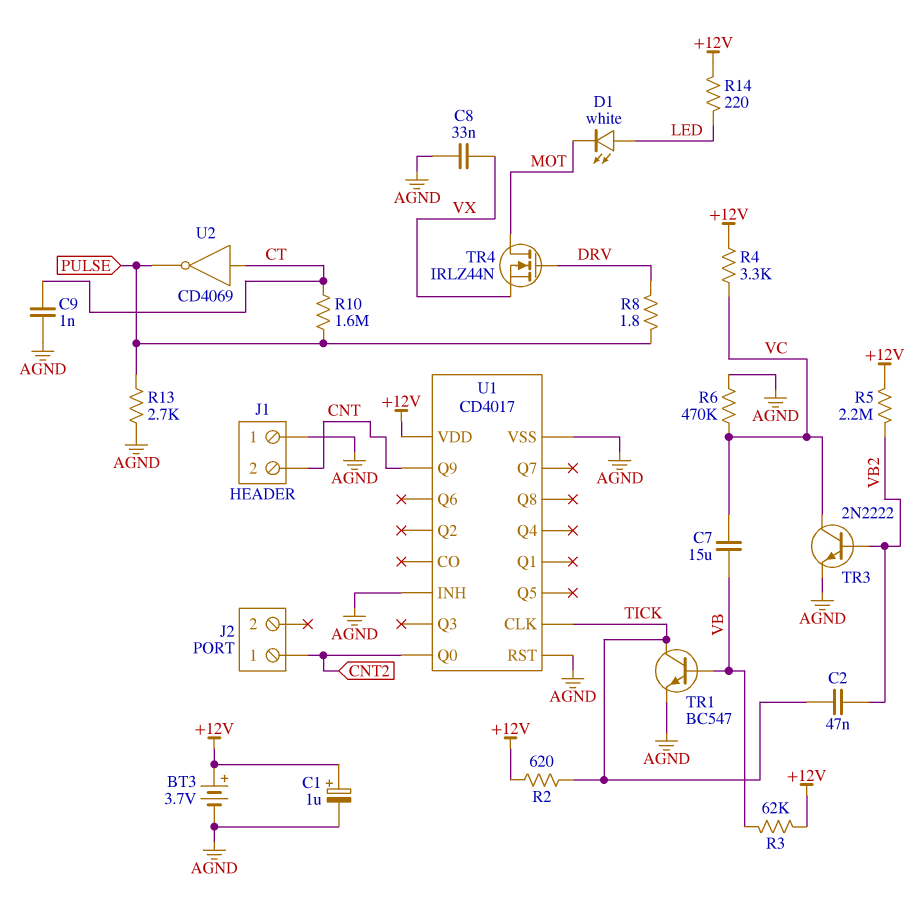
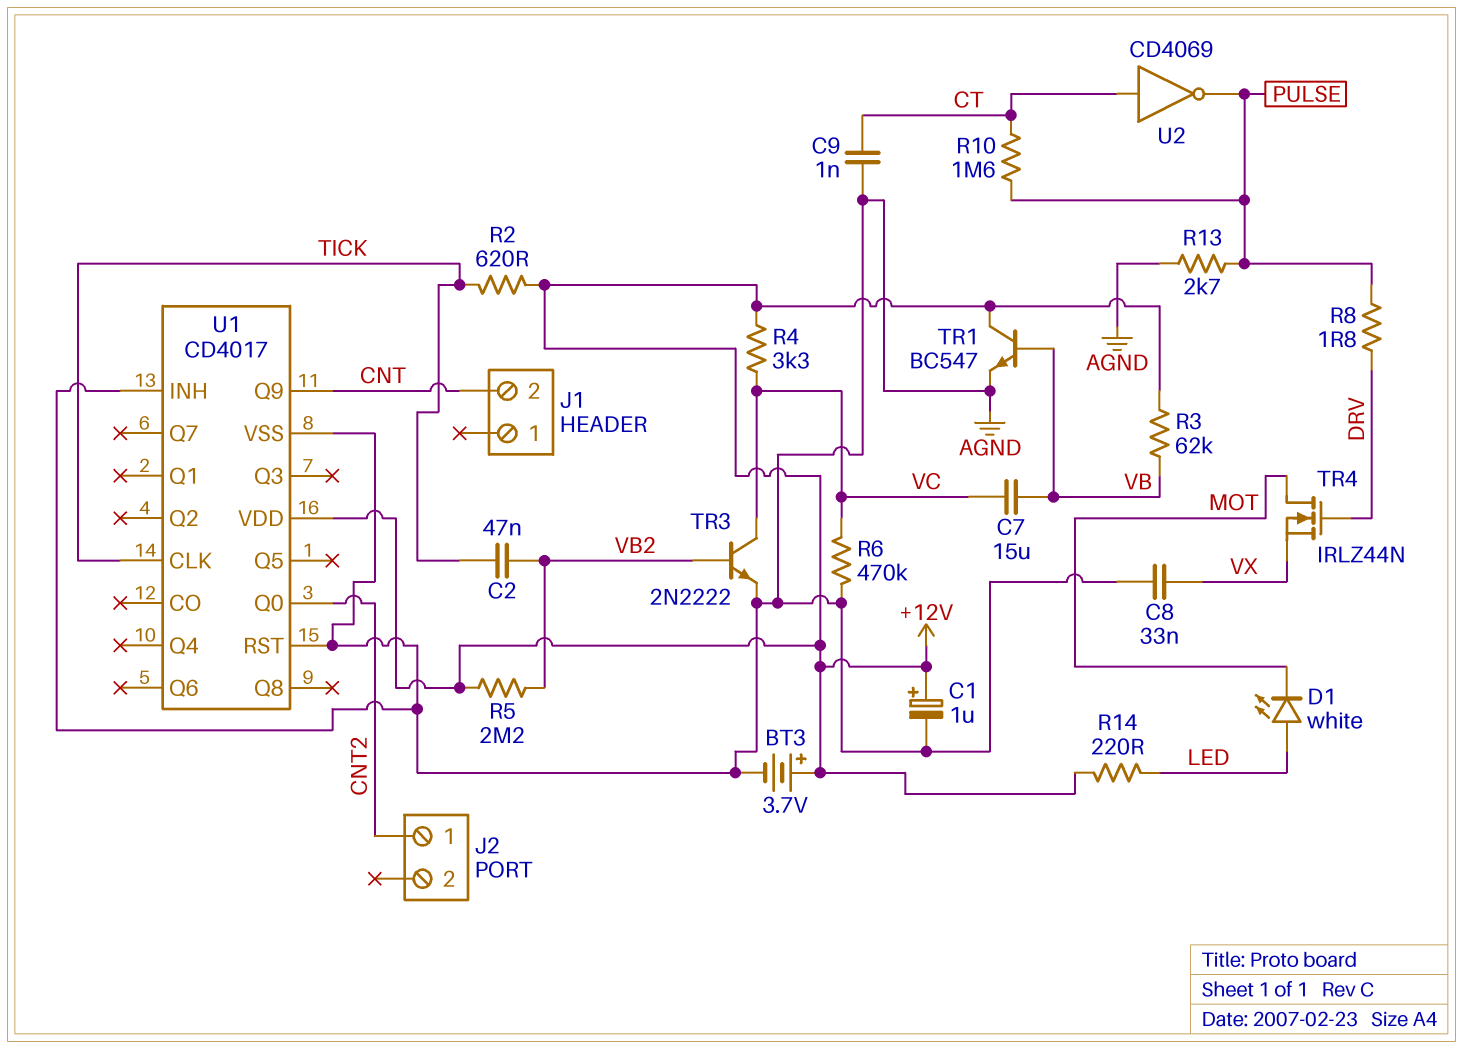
J1 pin 1: AGND -> none
TR1: NPN BC547 (B VB, C TICK, E AGND) -> NPN BC547 (B VB, C +12V, E AGND)

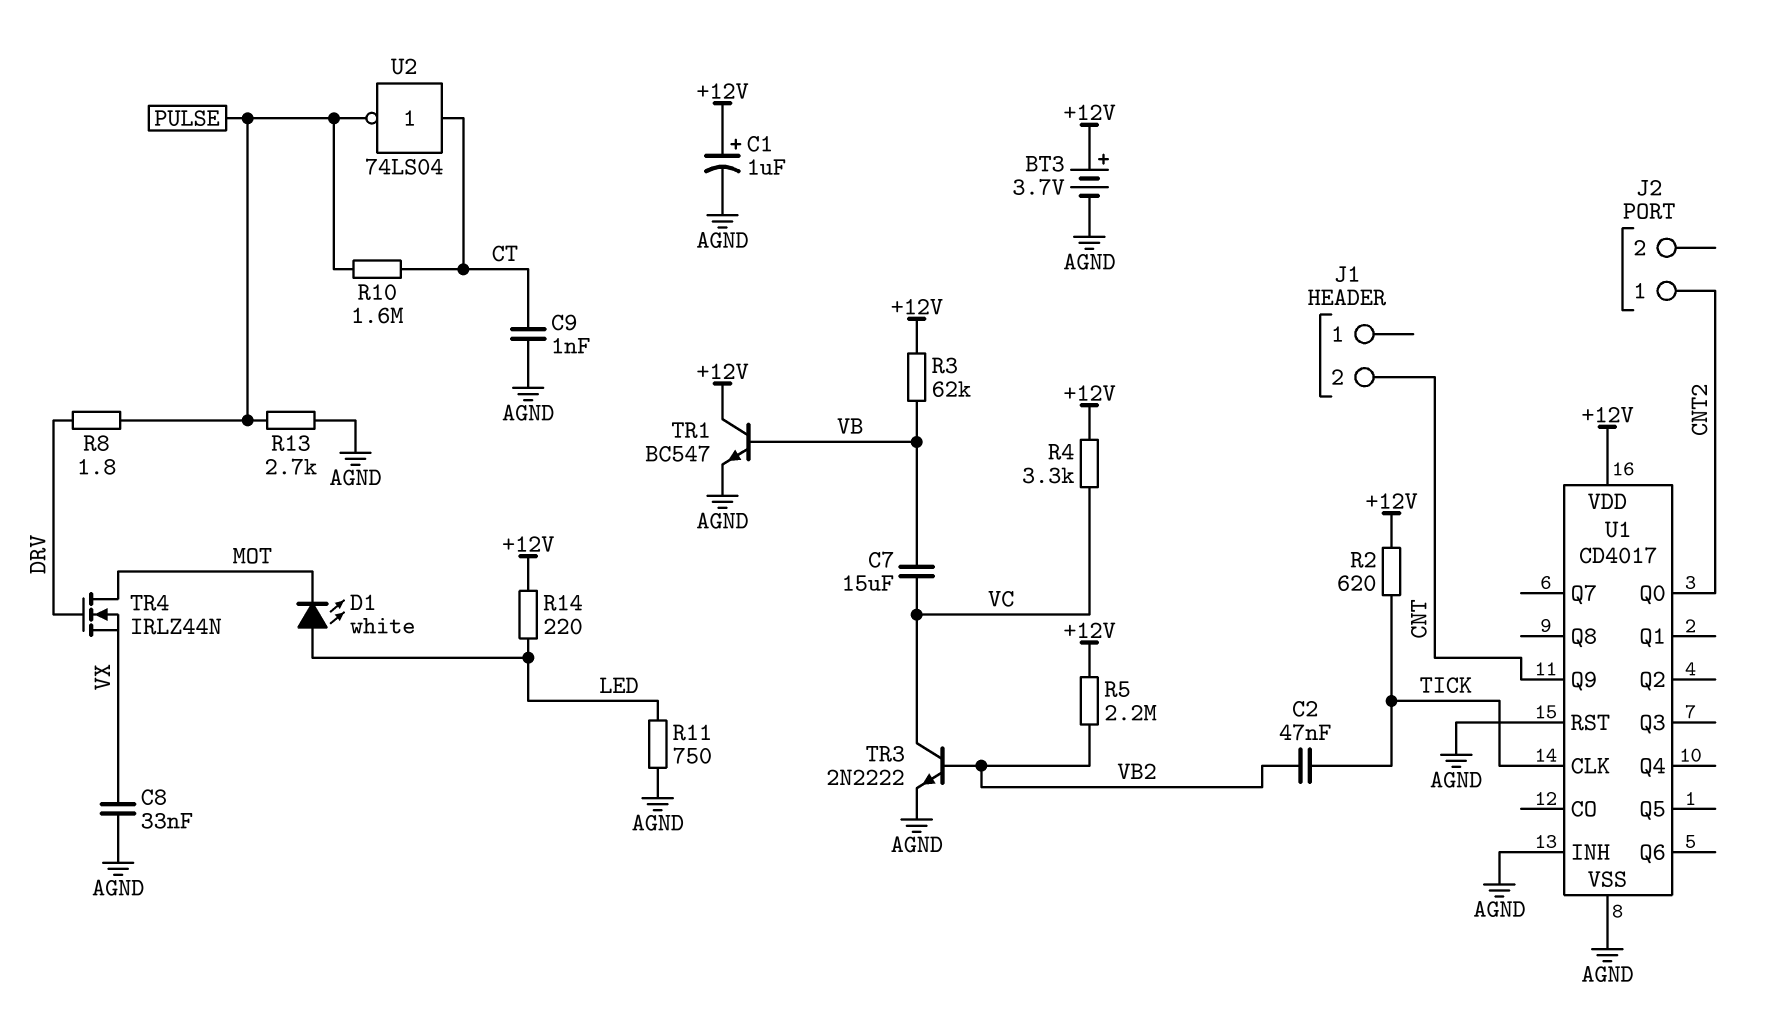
R6: 470k (AGND, VC) -> none
R11: none -> 750 (AGND, LED)
U2: NOT CD4069 (in CT, out PULSE) -> NOT 74LS04 (in CT, out PULSE)

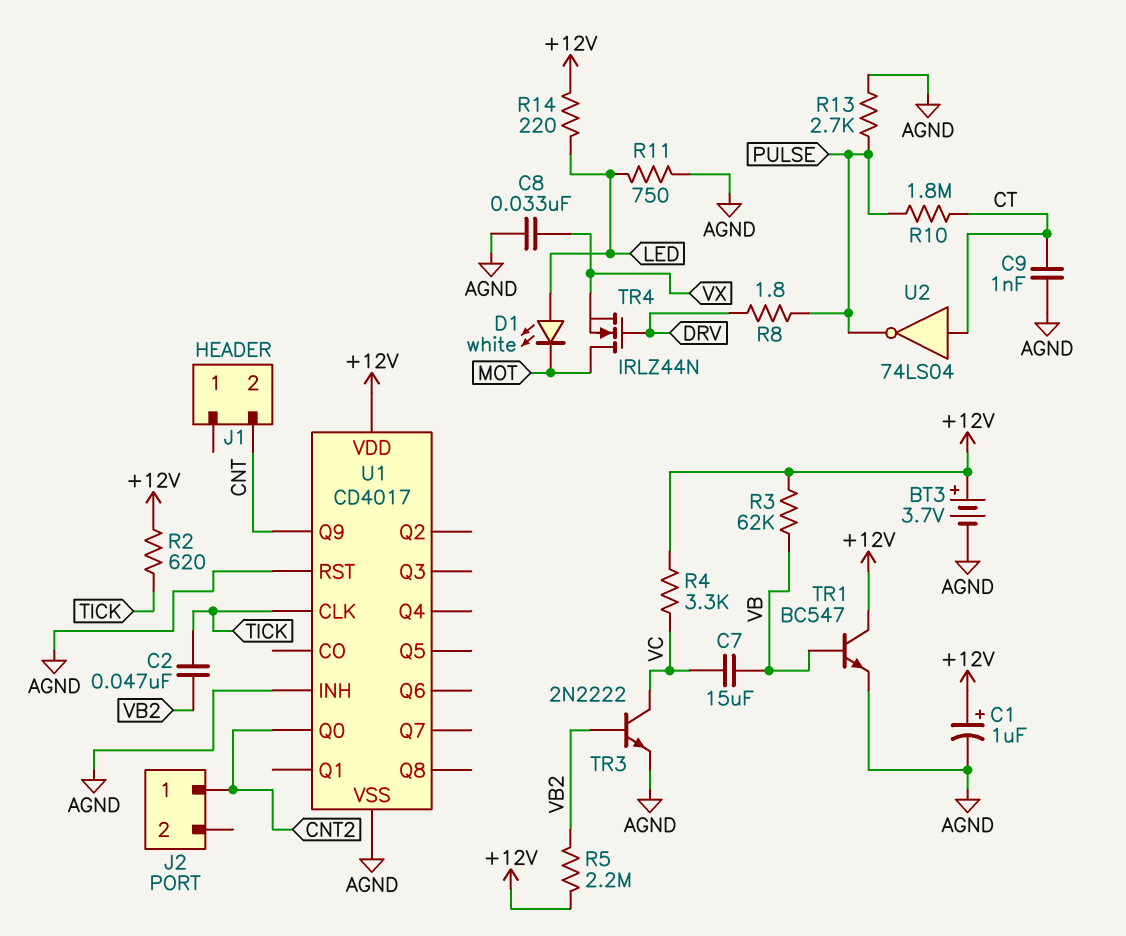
R10: 1.6M (CT, PULSE) -> 1.8M (CT, PULSE)

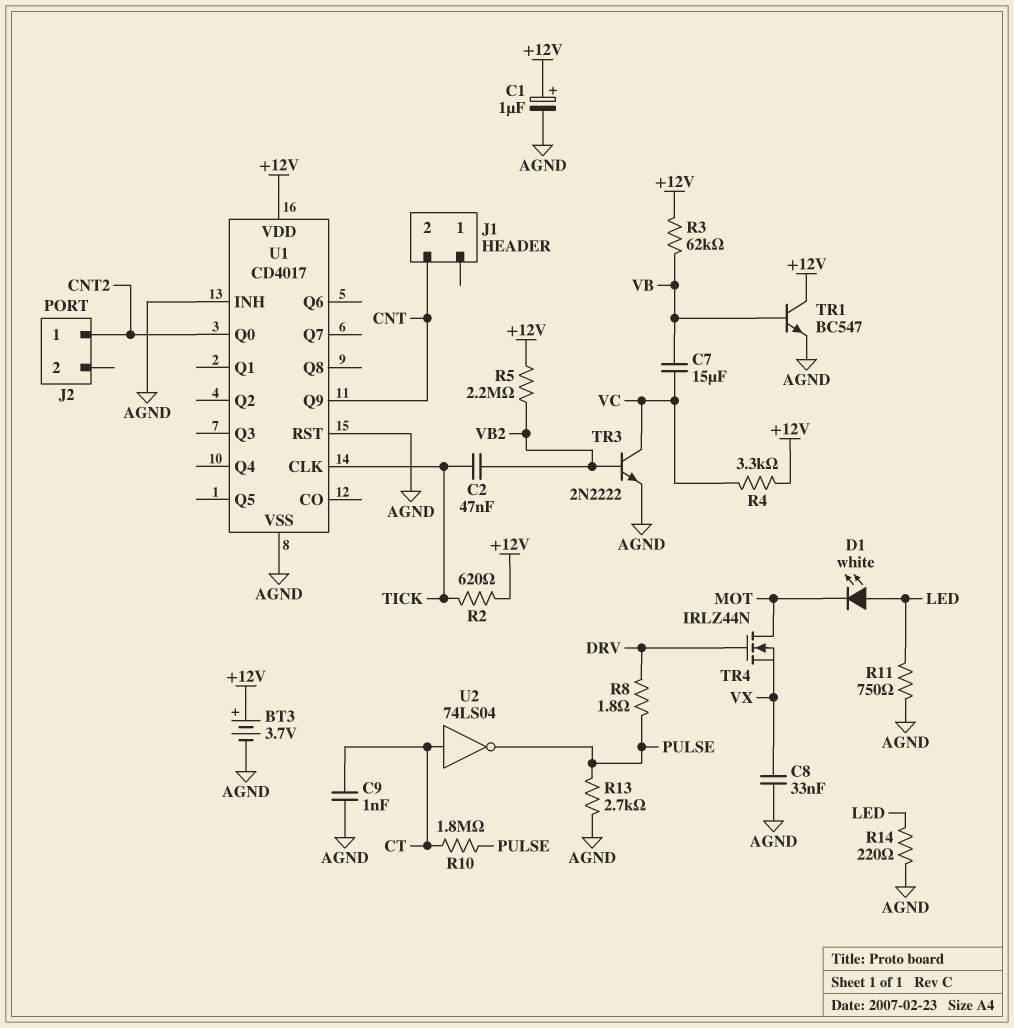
R14: 220 (+12V, LED) -> 220 (AGND, LED)

